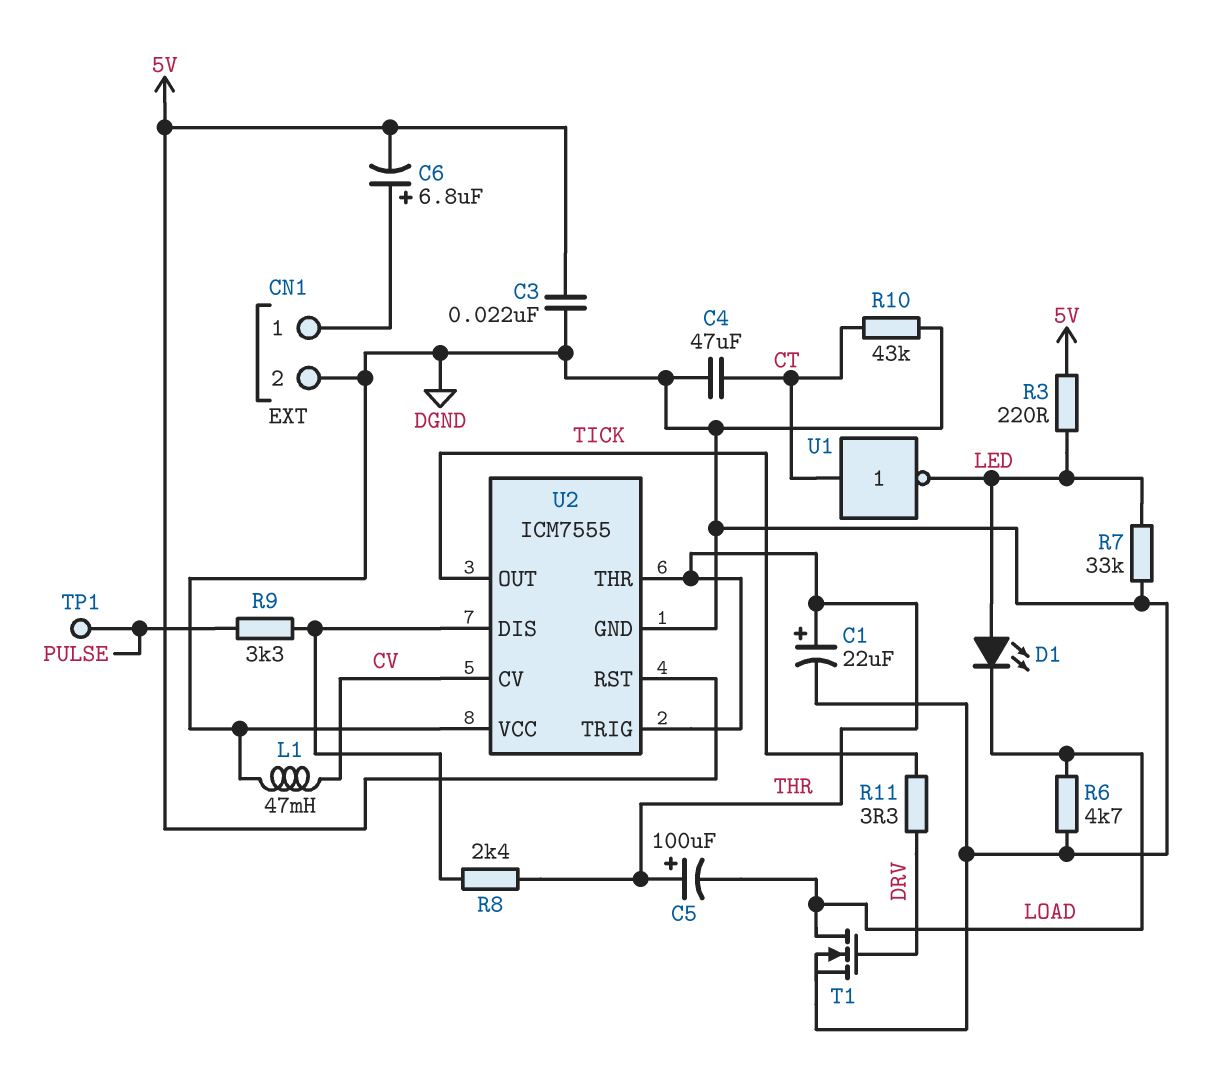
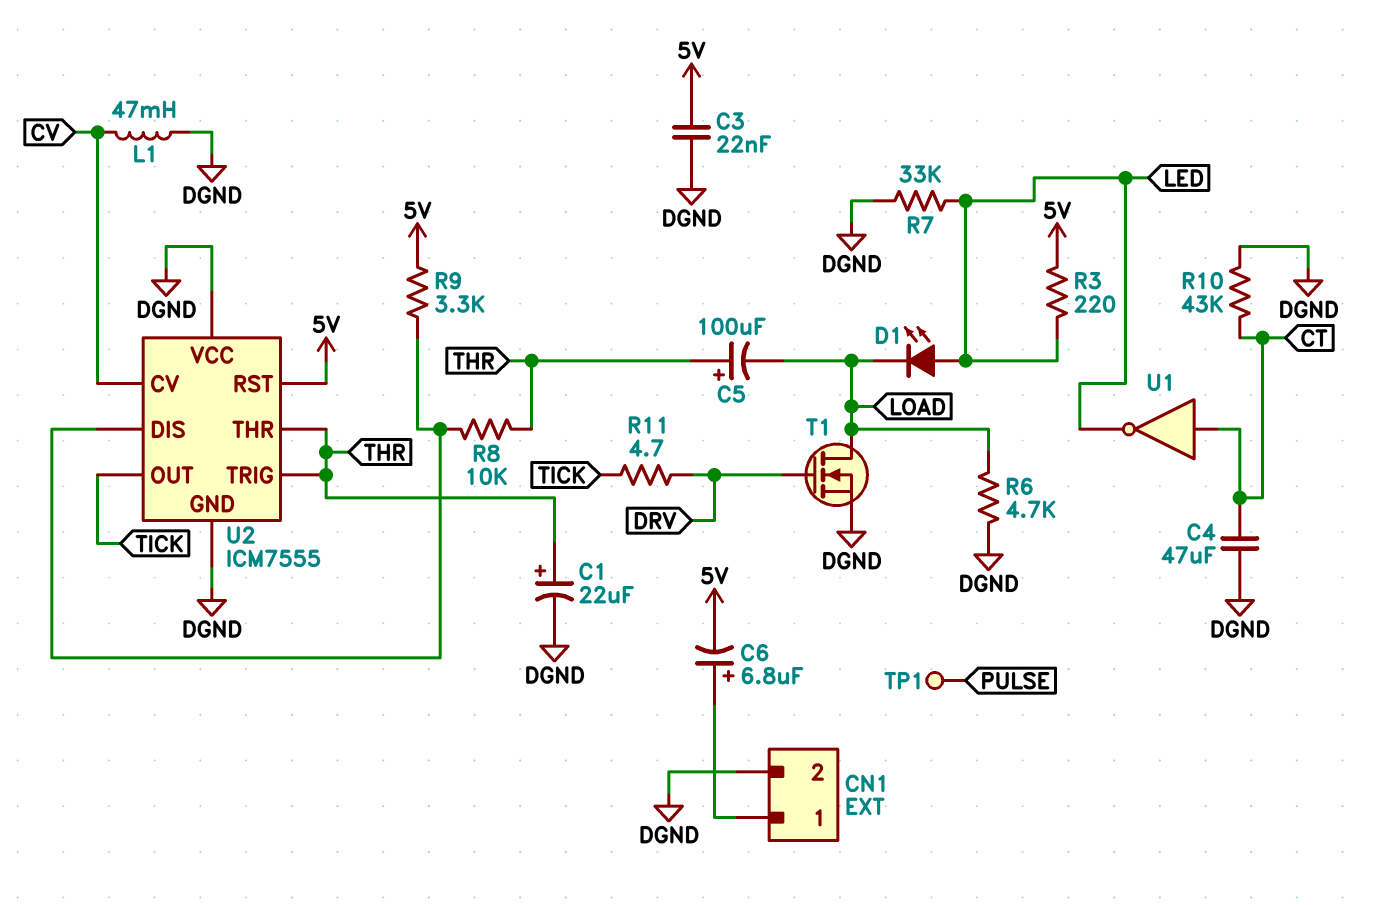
R8: 2.4k (THR, U2/DIS) -> 10k (THR, U2/DIS)
R9: 3.3k (PULSE, U2/DIS) -> 3.3k (5V, U2/DIS)
R11: 3.3 (DRV, TICK) -> 4.7 (DRV, TICK)

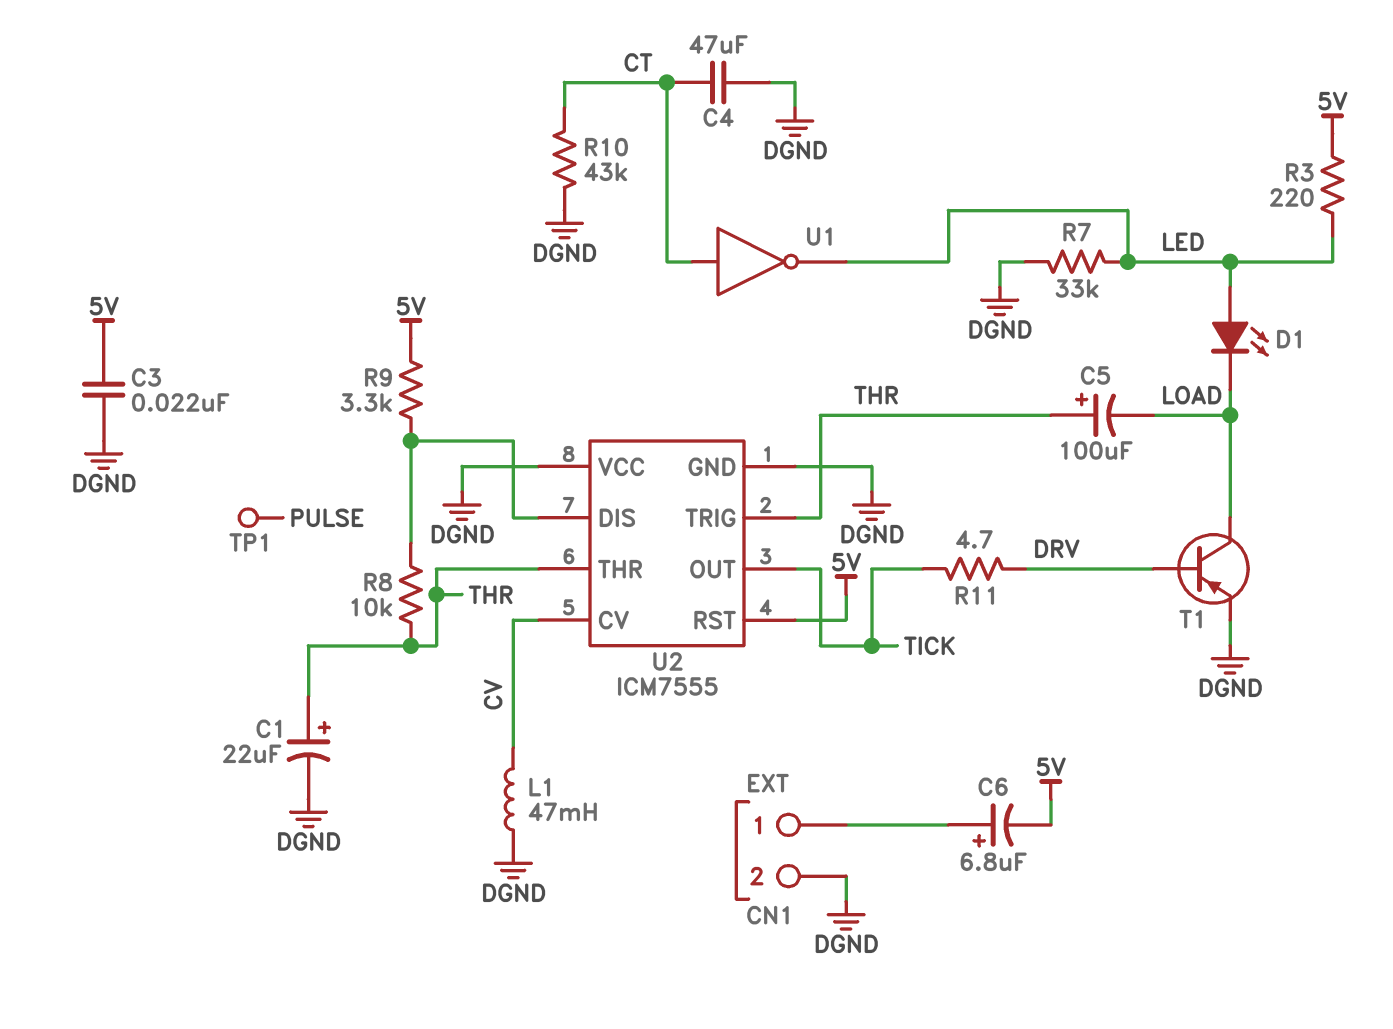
R6: 4.7k (DGND, LOAD) -> none
T1: NMOS (G DRV, D LOAD, S DGND) -> PNP (B DRV, C LOAD, E DGND)

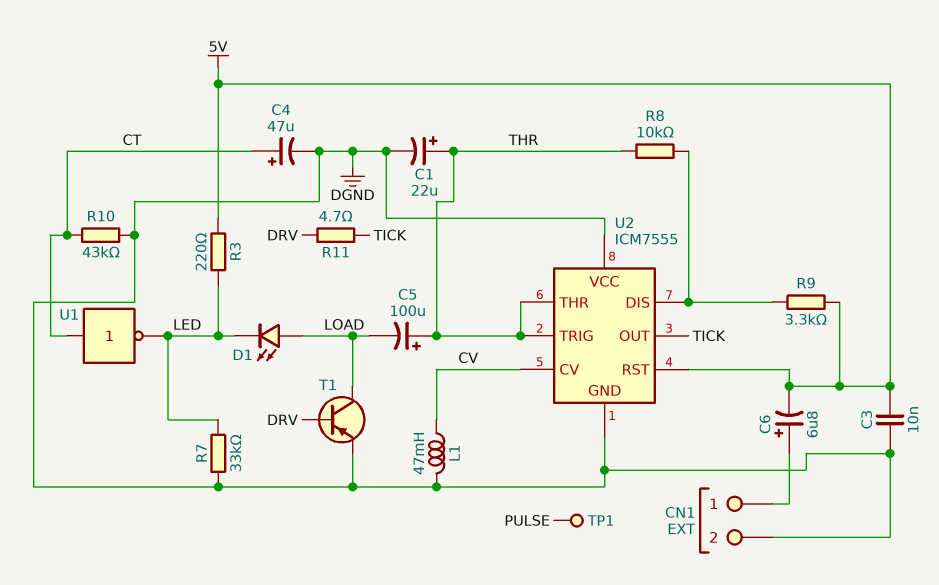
C3: 22nF (5V, DGND) -> 10nF (5V, DGND)
C4: 47uF (CT, DGND) -> 47uF (plus CT, minus DGND)
D1: LED (A LED, K LOAD) -> LED (A LOAD, K LED)

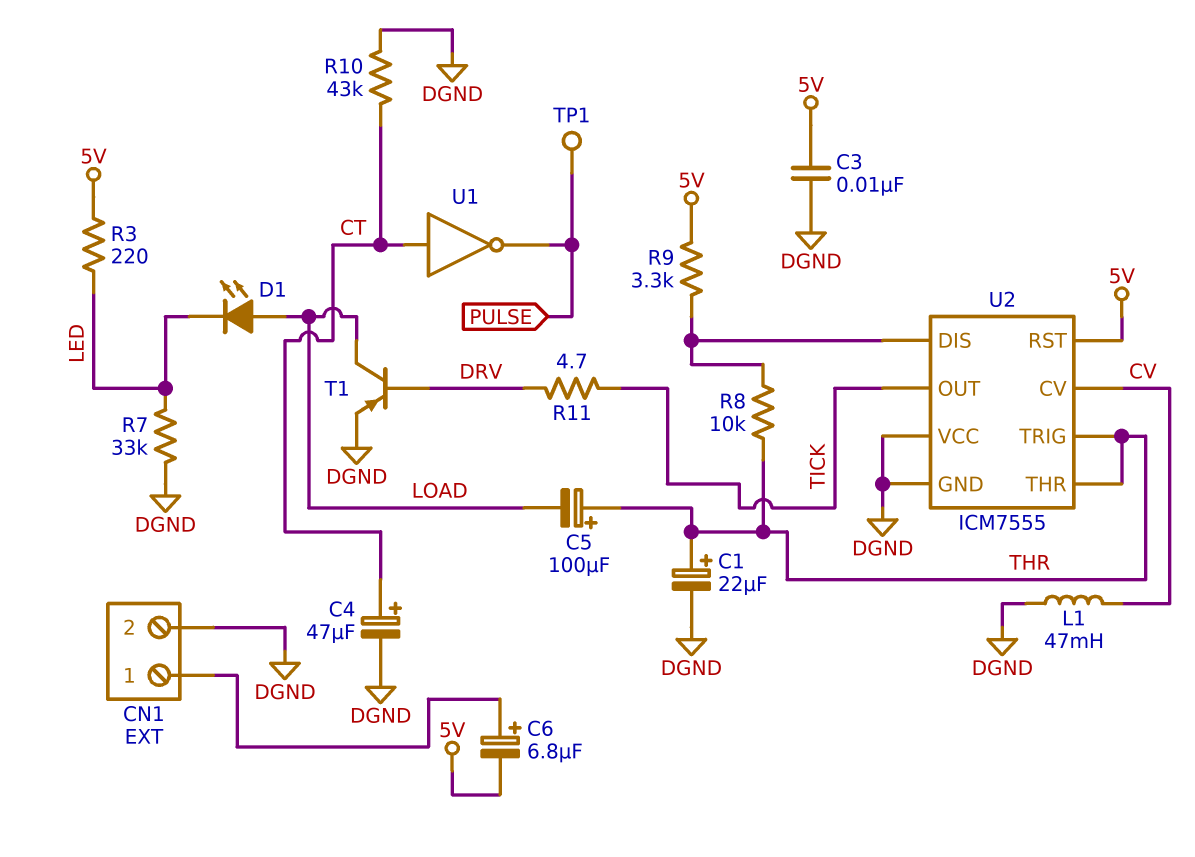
U1: NOT (in CT, out LED) -> NOT (in CT, out PULSE)

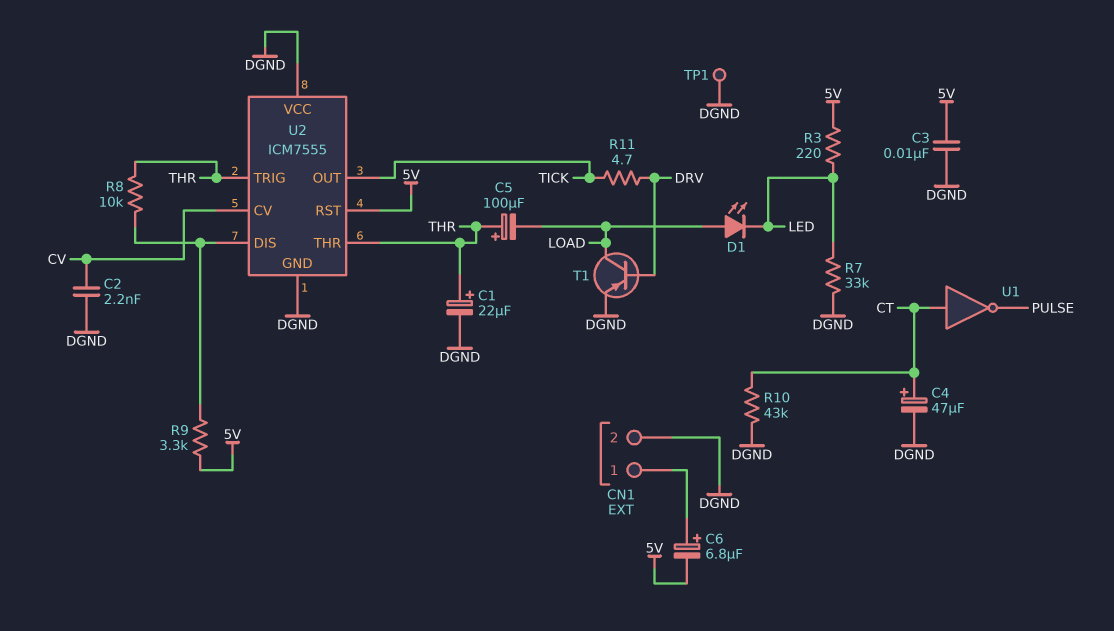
C2: none -> 2.2nF (CV, DGND)
L1: 47mH (CV, DGND) -> none
TP1: test point (PULSE) -> test point (DGND)

